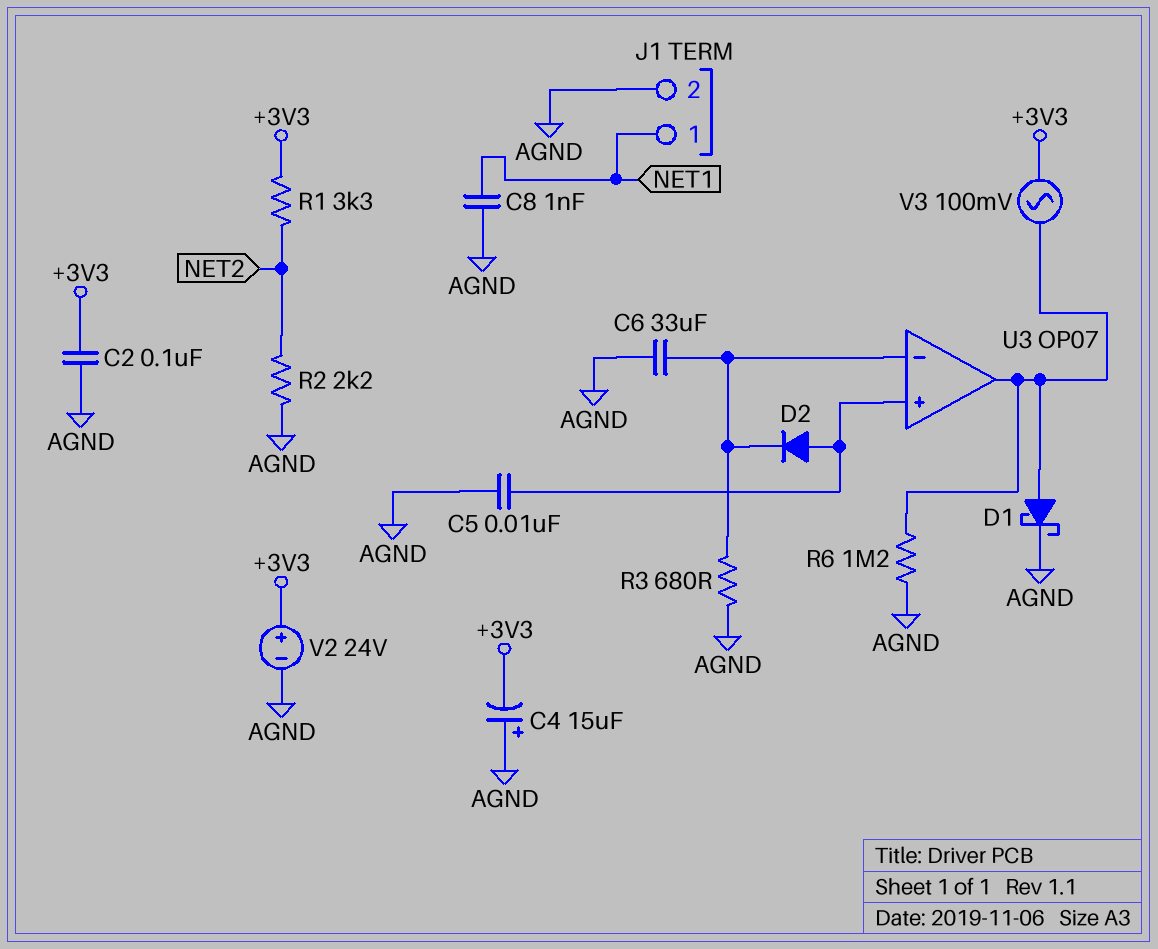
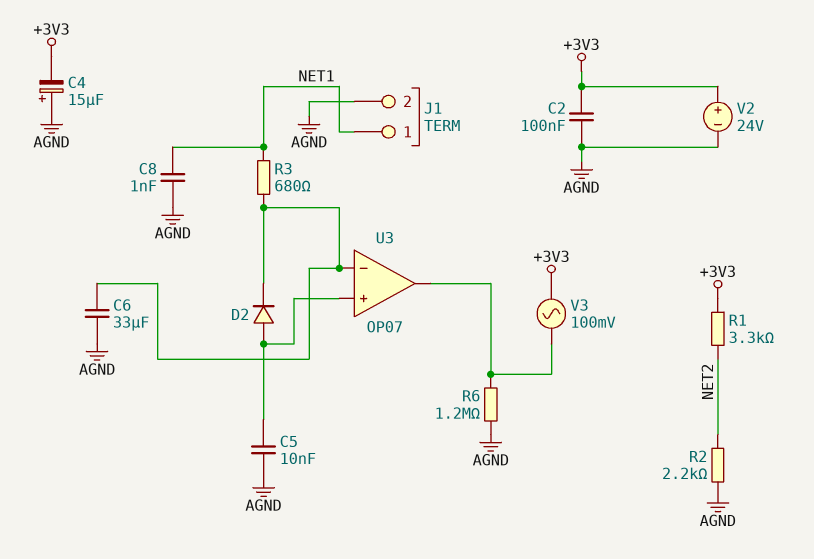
D1: schottky (A U3/out, K AGND) -> none
R3: 680 (AGND, U3/in-) -> 680 (NET1, U3/in-)

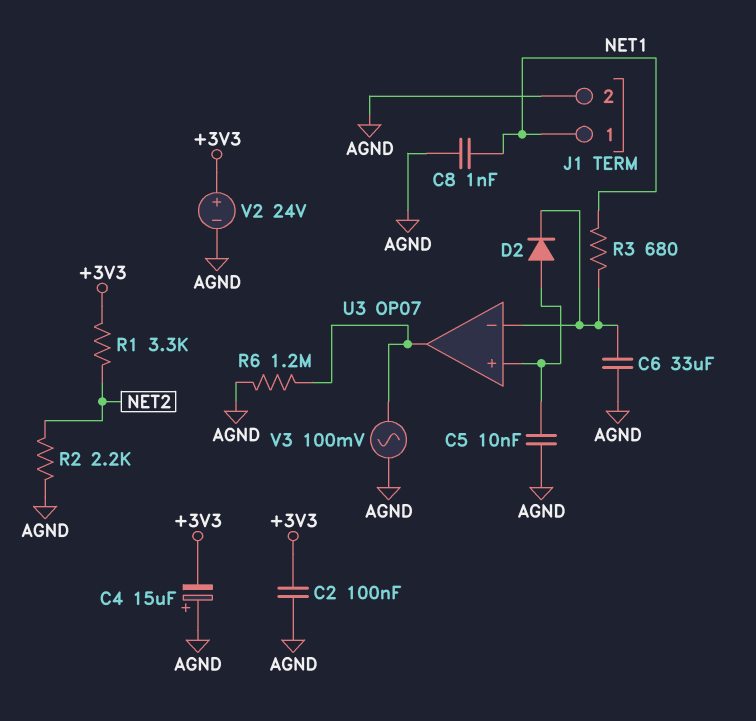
V3: AC 100mV (+3V3, U3/out) -> AC 100mV (AGND, U3/out)

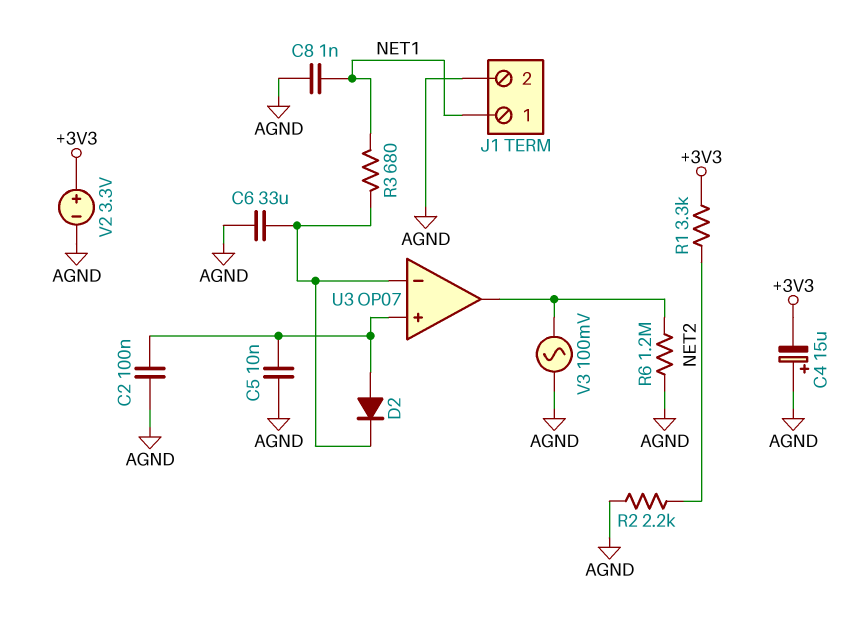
C2: 100nF (+3V3, AGND) -> 100nF (AGND, U3/in+)
V2: 24V (plus +3V3, minus AGND) -> 3.3V (plus +3V3, minus AGND)

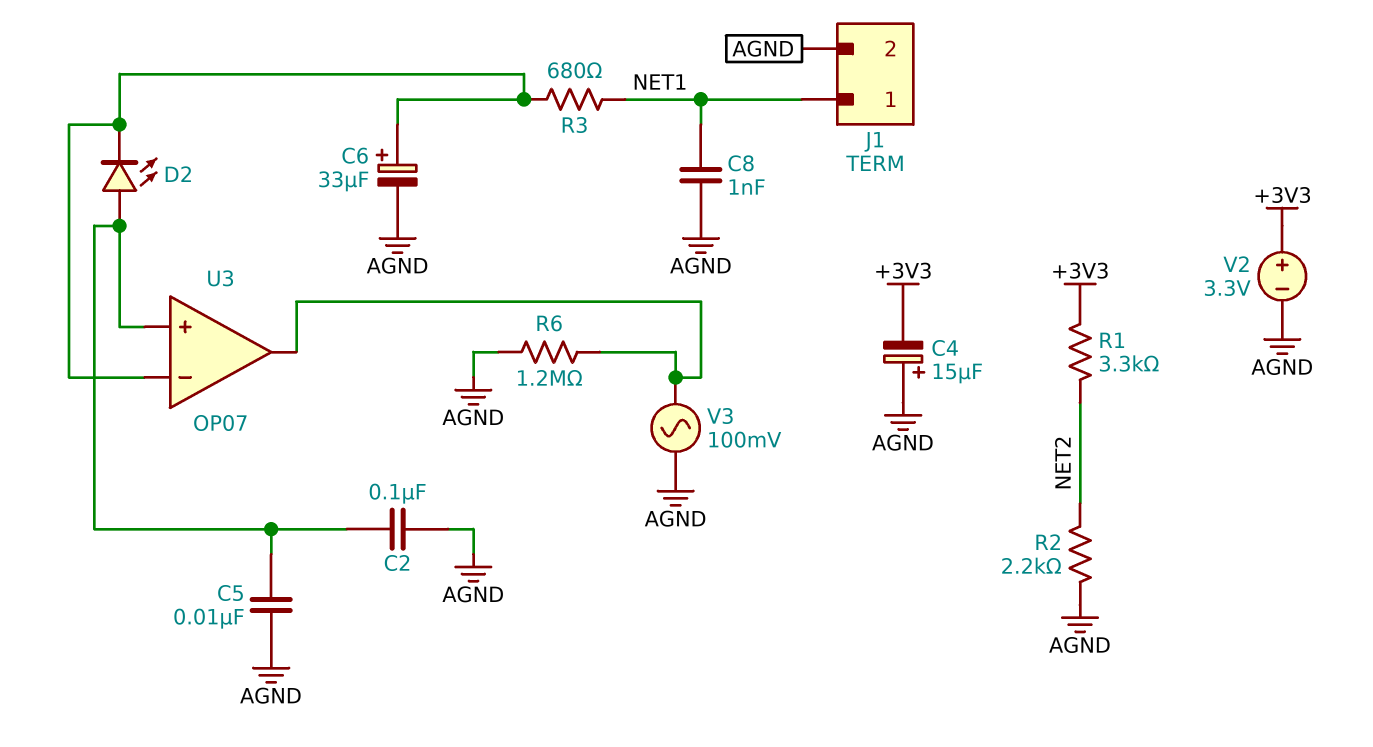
C6: 33uF (AGND, U3/in-) -> 33uF (plus U3/in-, minus AGND)
D2: diode (A U3/in+, K U3/in-) -> LED (A U3/in+, K U3/in-)

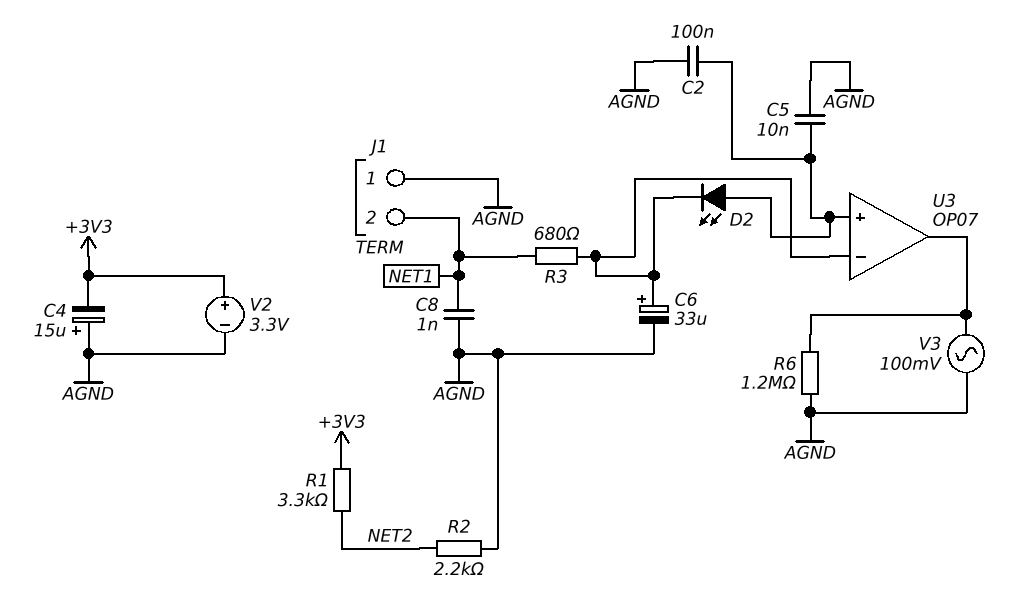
J1 pin 1: NET1 -> AGND
J1 pin 2: AGND -> NET1

